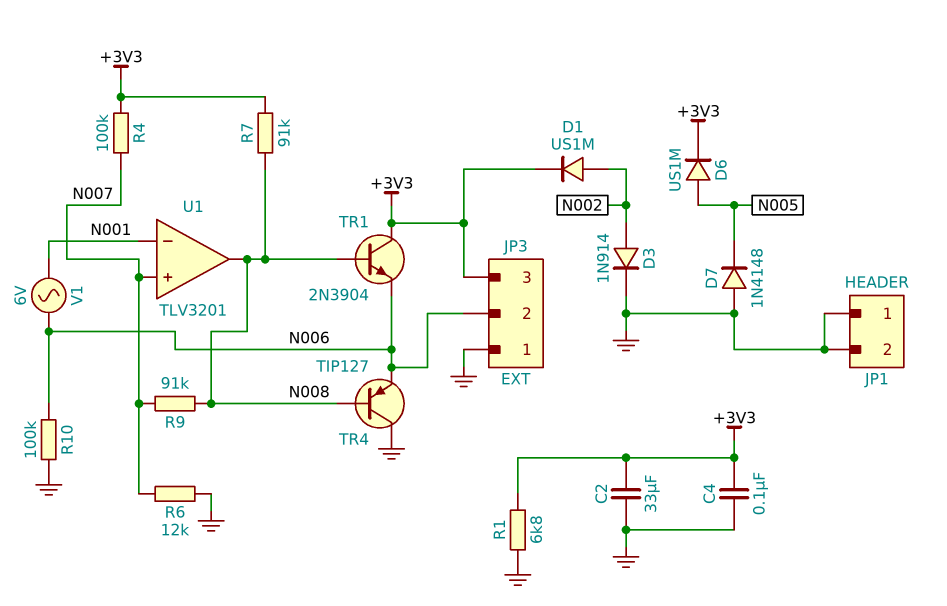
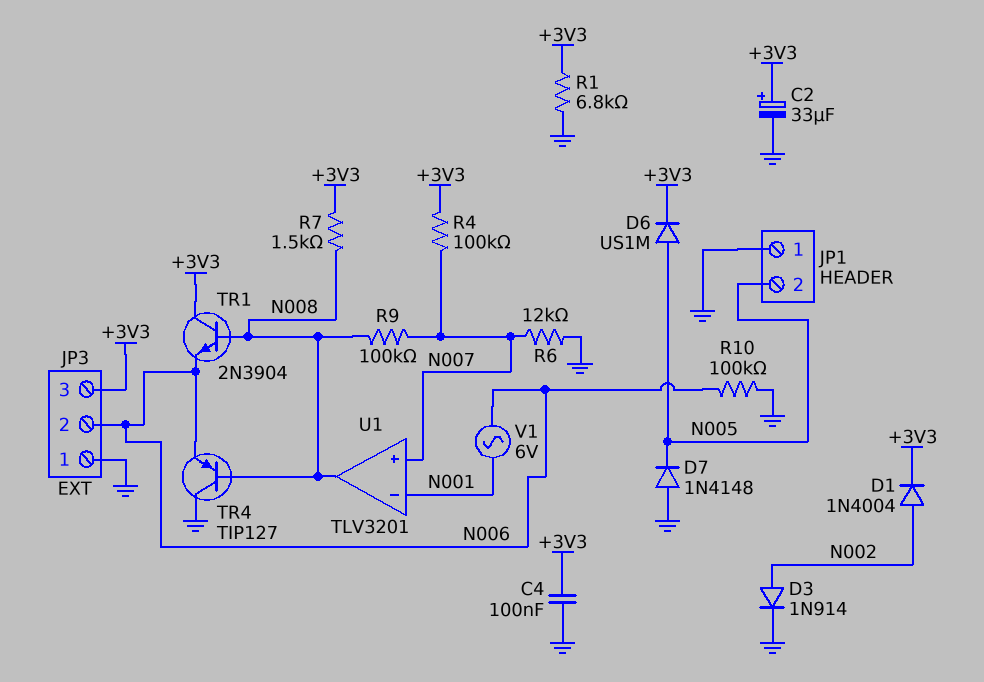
C2: 33uF (+3V3, GND) -> 33uF (plus +3V3, minus GND)
D1: diode US1M (A N002, K +3V3) -> diode 1N4004 (A N002, K +3V3)
JP1 pin 2: GND -> N005
R7: 91k (+3V3, N008) -> 1.5k (+3V3, N008)
R9: 91k (N007, N008) -> 100k (N007, N008)

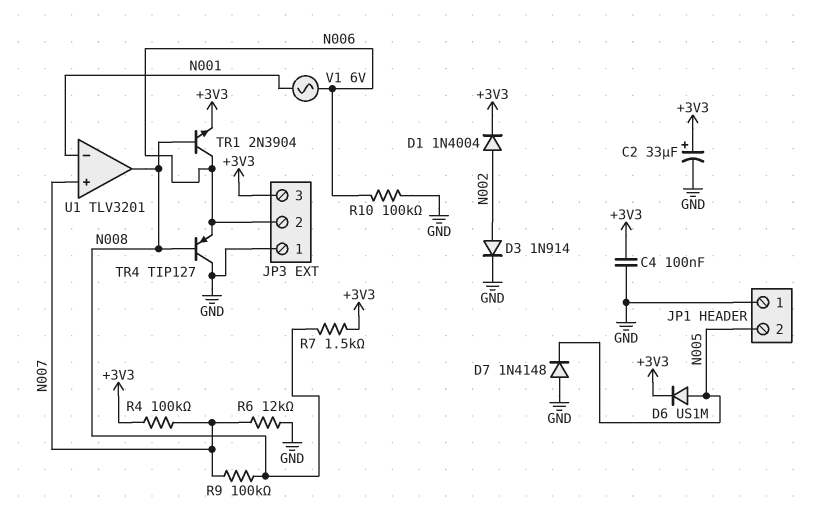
R1: 6.8k (+3V3, GND) -> none
TR1: NPN 2N3904 (B N008, C +3V3, E N006) -> NPN 2N3904 (B N008, C N006, E +3V3)

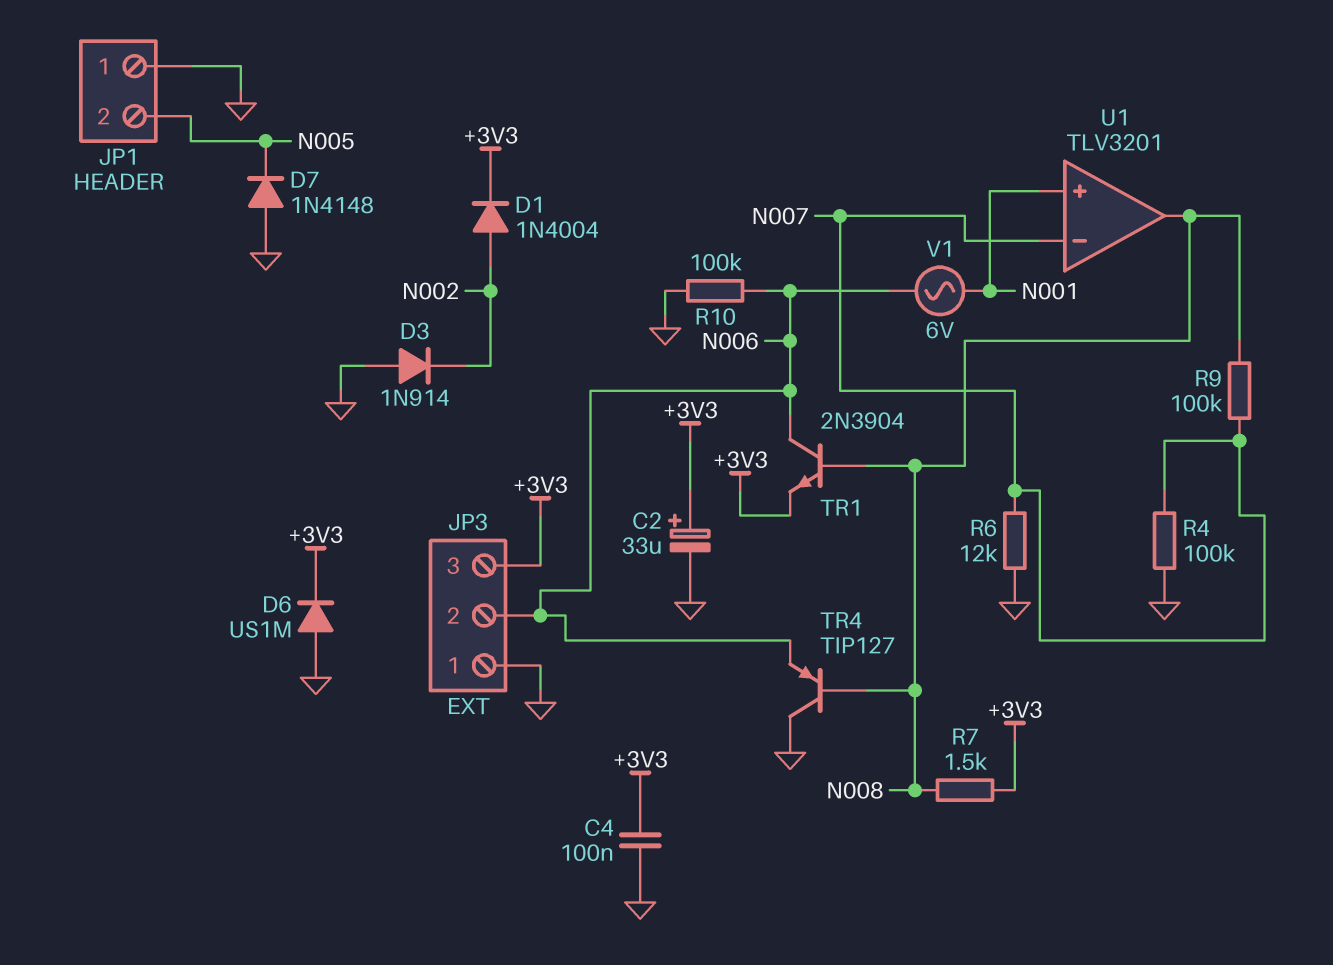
D3: diode 1N914 (A N002, K GND) -> diode 1N914 (A GND, K N002)
D6: diode US1M (A N005, K +3V3) -> diode US1M (A GND, K +3V3)
R4: 100k (+3V3, N007) -> 100k (GND, N007)
U1 pin in+: N007 -> N001
U1 pin in-: N001 -> N007

